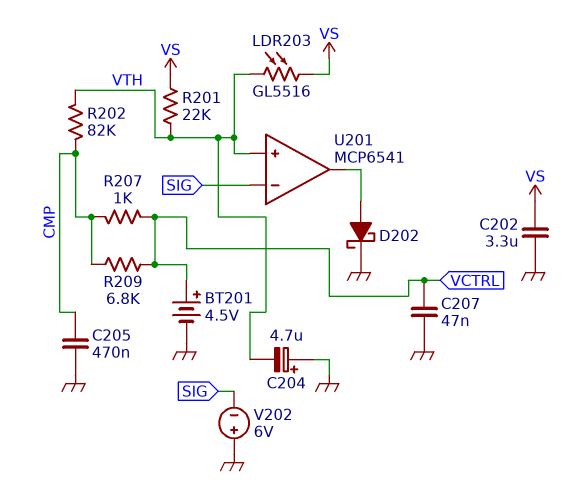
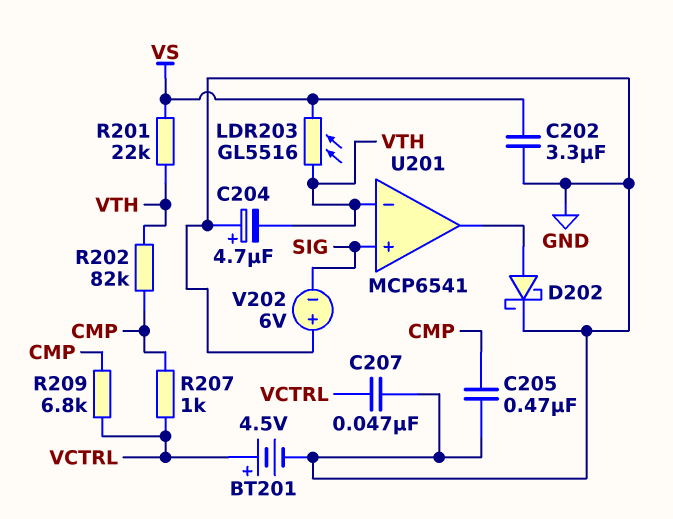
U201 pin in+: VTH -> SIG
U201 pin in-: SIG -> VTH

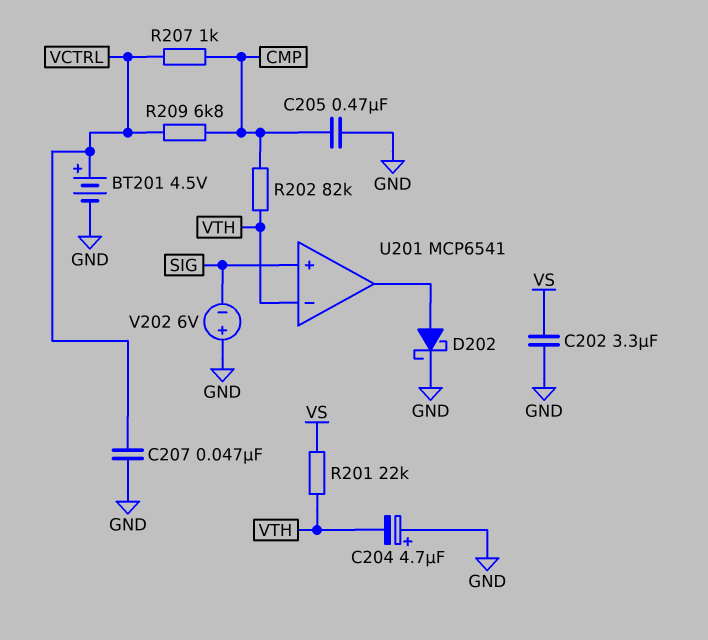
LDR203: GL5516 (VS, VTH) -> none

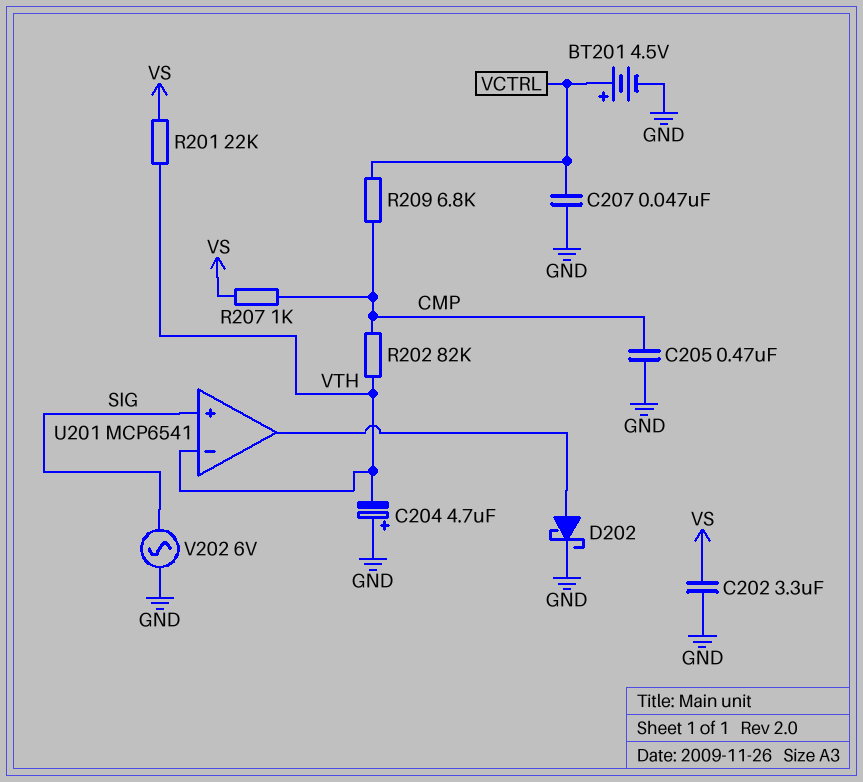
R207: 1k (CMP, VCTRL) -> 1k (CMP, VS)
V202: 6V (plus GND, minus SIG) -> AC 6V (GND, SIG)

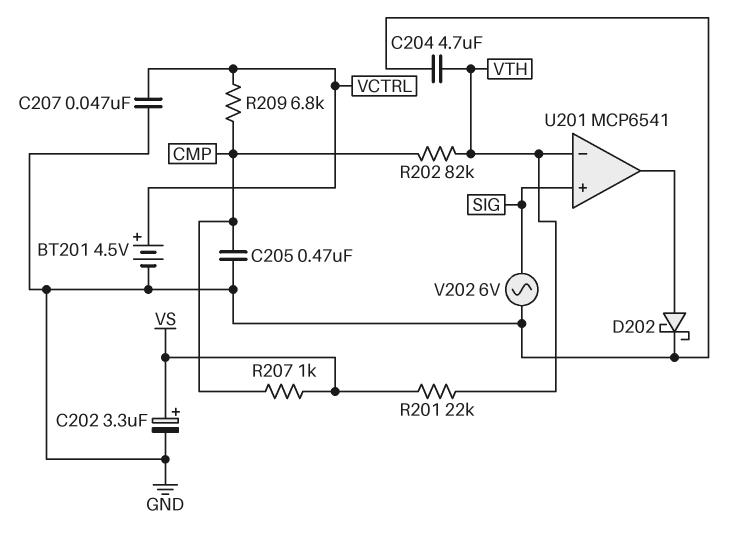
C202: 3.3uF (GND, VS) -> 3.3uF (plus VS, minus GND)
C204: 4.7uF (plus GND, minus VTH) -> 4.7uF (GND, VTH)

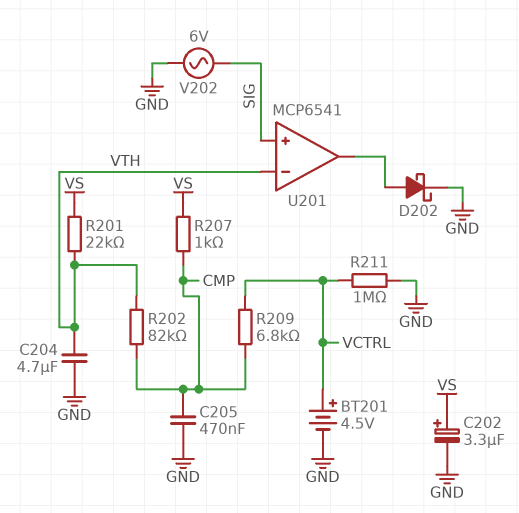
C207: 47nF (GND, VCTRL) -> none
R211: none -> 1M (GND, VCTRL)

